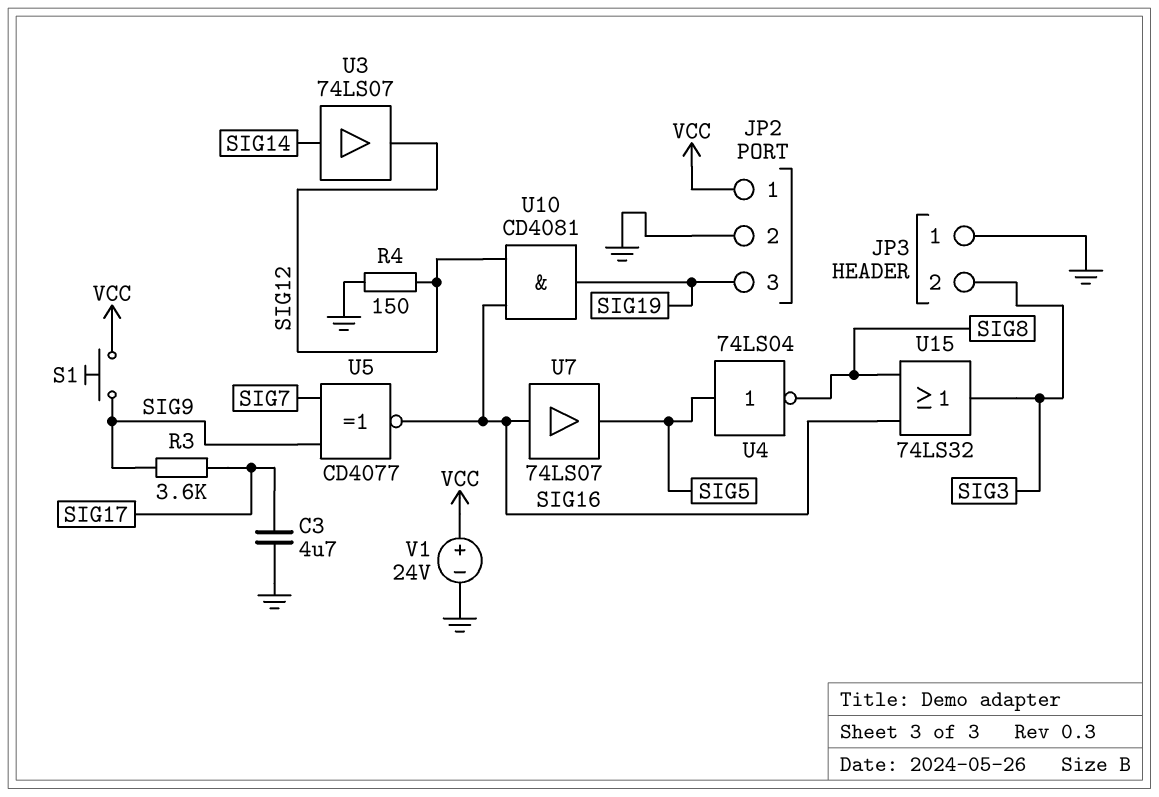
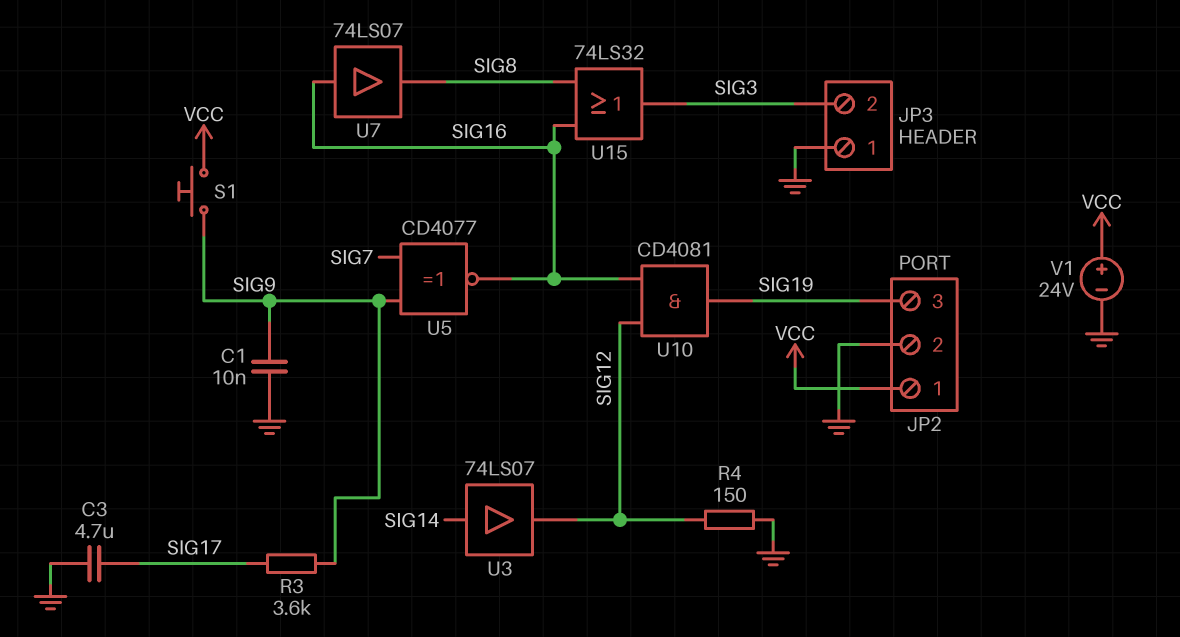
C1: none -> 10nF (GND, SIG9)
U4: NOT 74LS04 (in SIG5, out SIG8) -> none
U7: buffer 74LS07 (in SIG16, out SIG5) -> buffer 74LS07 (in SIG16, out SIG8)

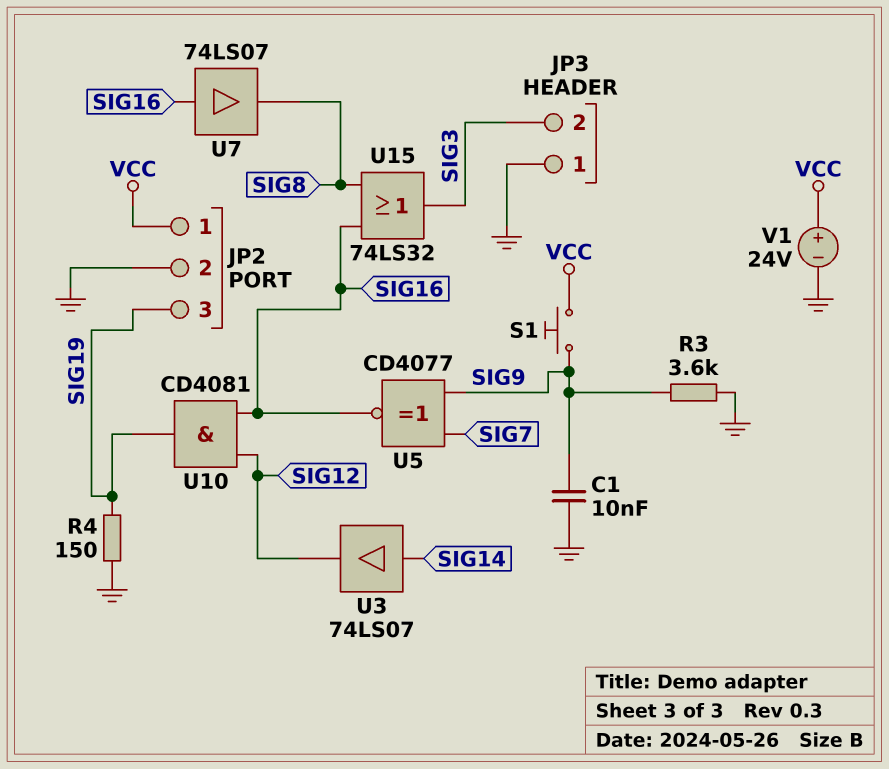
C3: 4.7uF (GND, SIG17) -> none
R3: 3.6k (SIG9, SIG17) -> 3.6k (GND, SIG9)
R4: 150 (GND, SIG12) -> 150 (GND, SIG19)

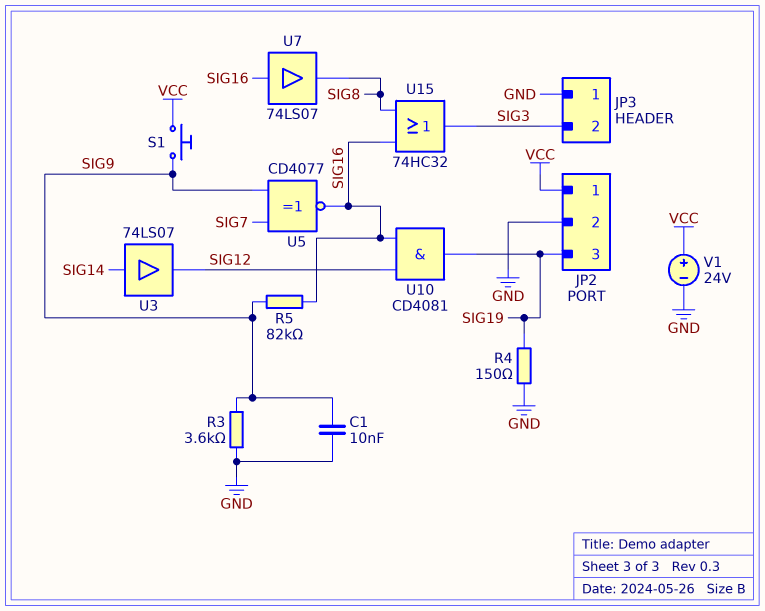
R5: none -> 82k (SIG9, SIG16)
U15: OR 74LS32 (in SIG8, in SIG16, out SIG3) -> OR 74HC32 (in SIG8, in SIG16, out SIG3)

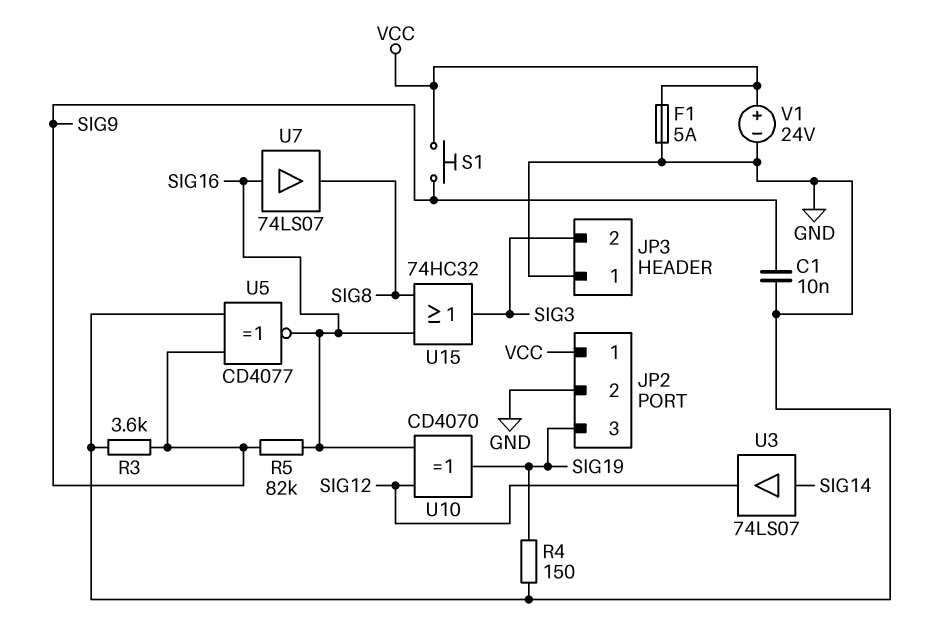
F1: none -> 5A (GND, VCC)
U5: XNOR CD4077 (in SIG7, in SIG9, out SIG16) -> XNOR CD4077 (in GND, in SIG9, out SIG16)
U10: AND CD4081 (in SIG12, in SIG16, out SIG19) -> XOR CD4070 (in SIG12, in SIG16, out SIG19)

